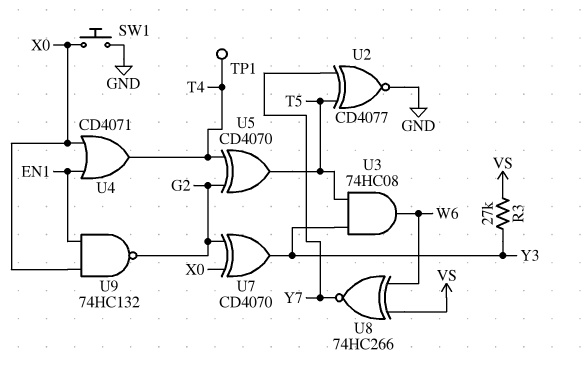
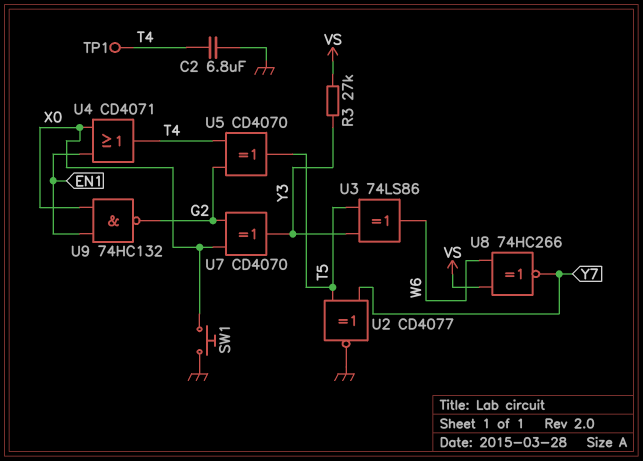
C2: none -> 6.8uF (GND, T4)
U3: AND 74HC08 (in T5, in Y3, out W6) -> XOR 74LS86 (in T5, in Y3, out W6)

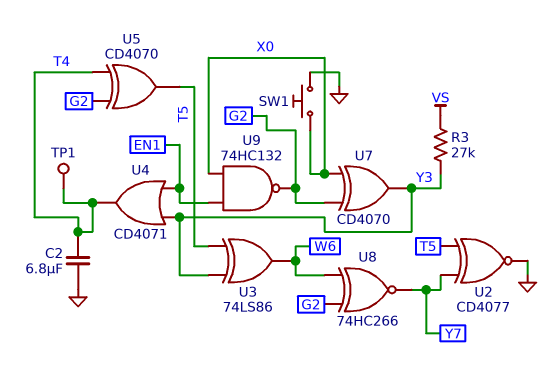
U4: OR CD4071 (in EN1, in X0, out T4) -> OR CD4071 (in EN1, in Y3, out T4)
U8: XNOR 74HC266 (in VS, in W6, out Y7) -> XNOR 74HC266 (in G2, in W6, out Y7)

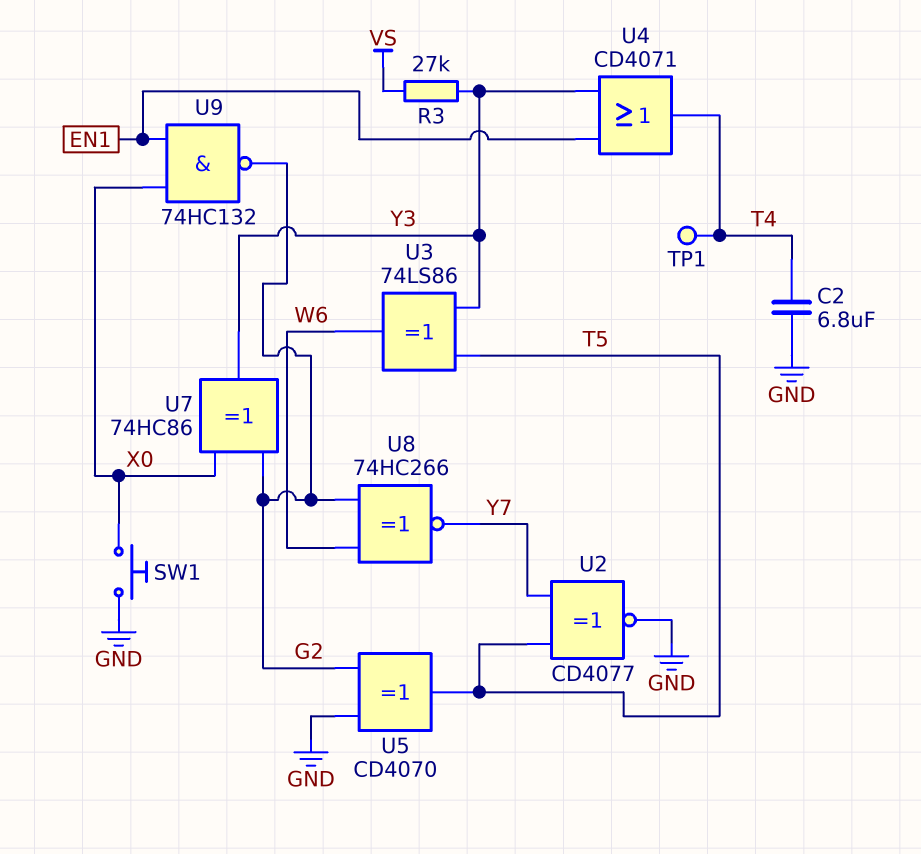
U5: XOR CD4070 (in G2, in T4, out T5) -> XOR CD4070 (in G2, in GND, out T5)
U7: XOR CD4070 (in G2, in X0, out Y3) -> XOR 74HC86 (in G2, in X0, out Y3)

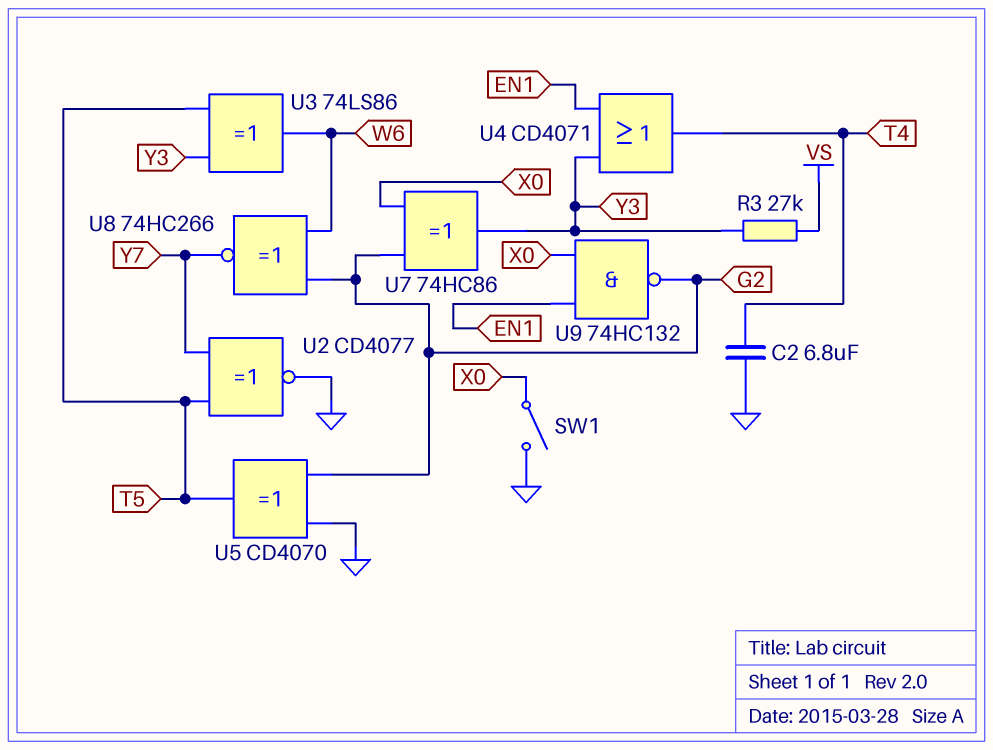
SW1: button (GND, X0) -> switch (GND, X0)
TP1: test point (T4) -> none

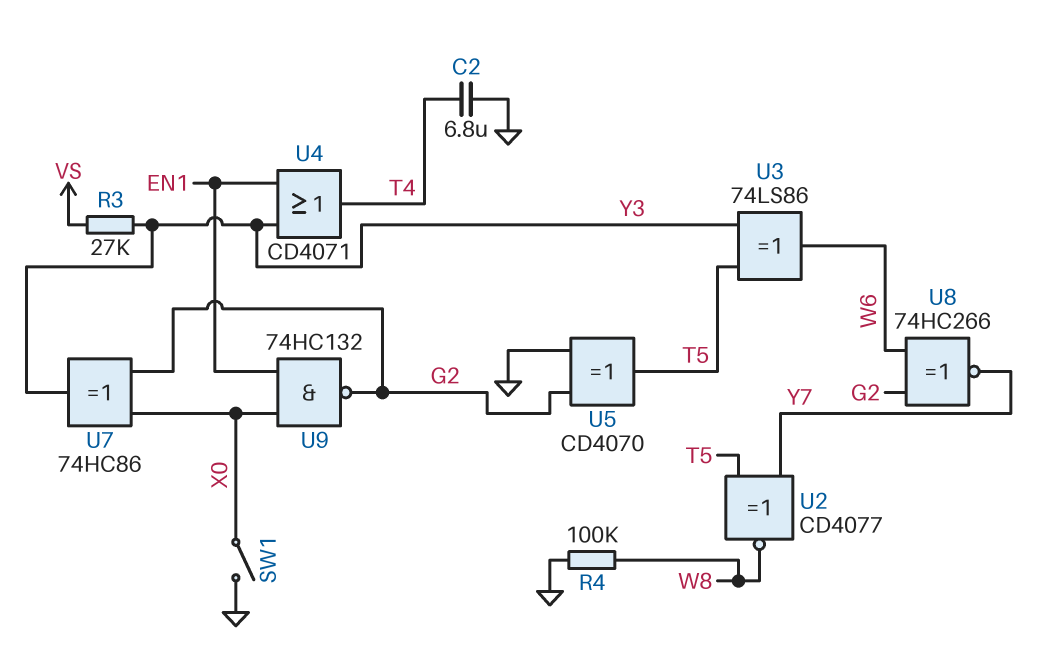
R4: none -> 100k (GND, W8)
U2: XNOR CD4077 (in T5, in Y7, out GND) -> XNOR CD4077 (in T5, in Y7, out W8)

